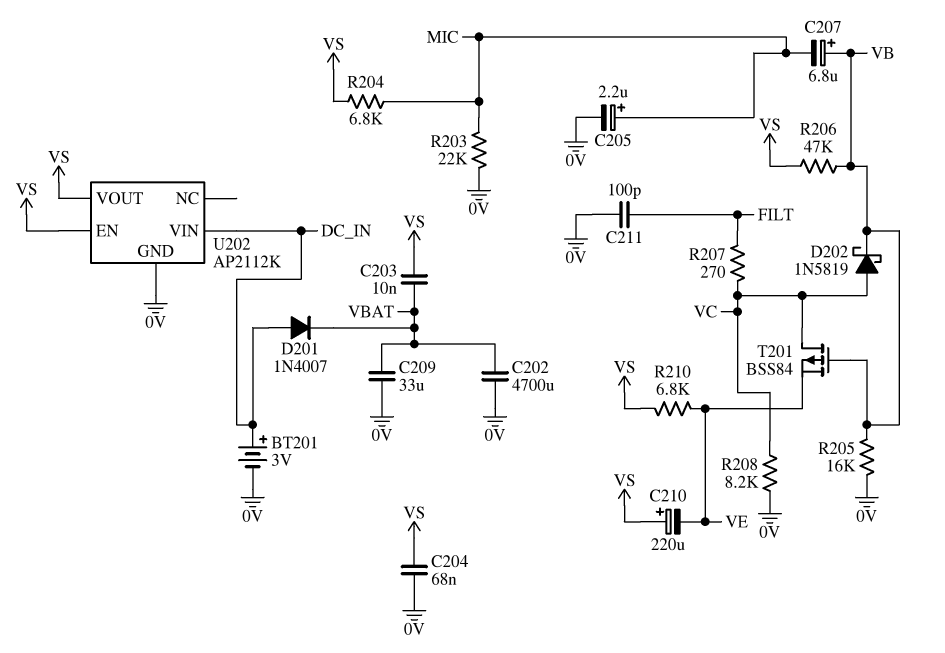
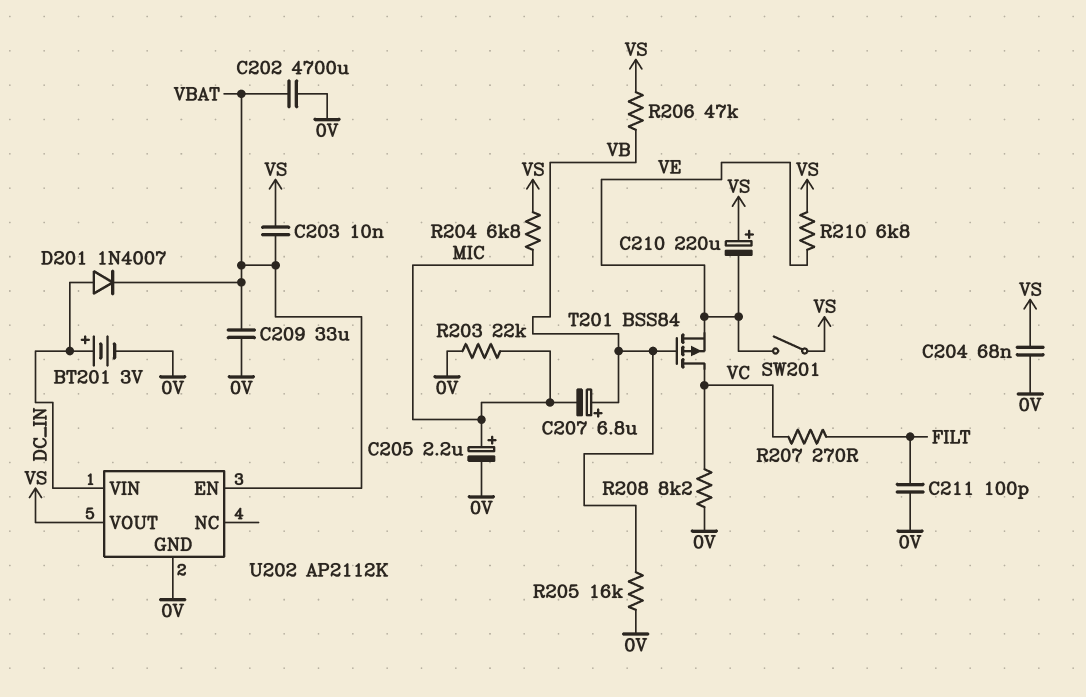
D202: schottky 1N5819 (A VC, K VB) -> none
SW201: none -> switch (VE, VS)
U202 pin EN: VS -> VBAT

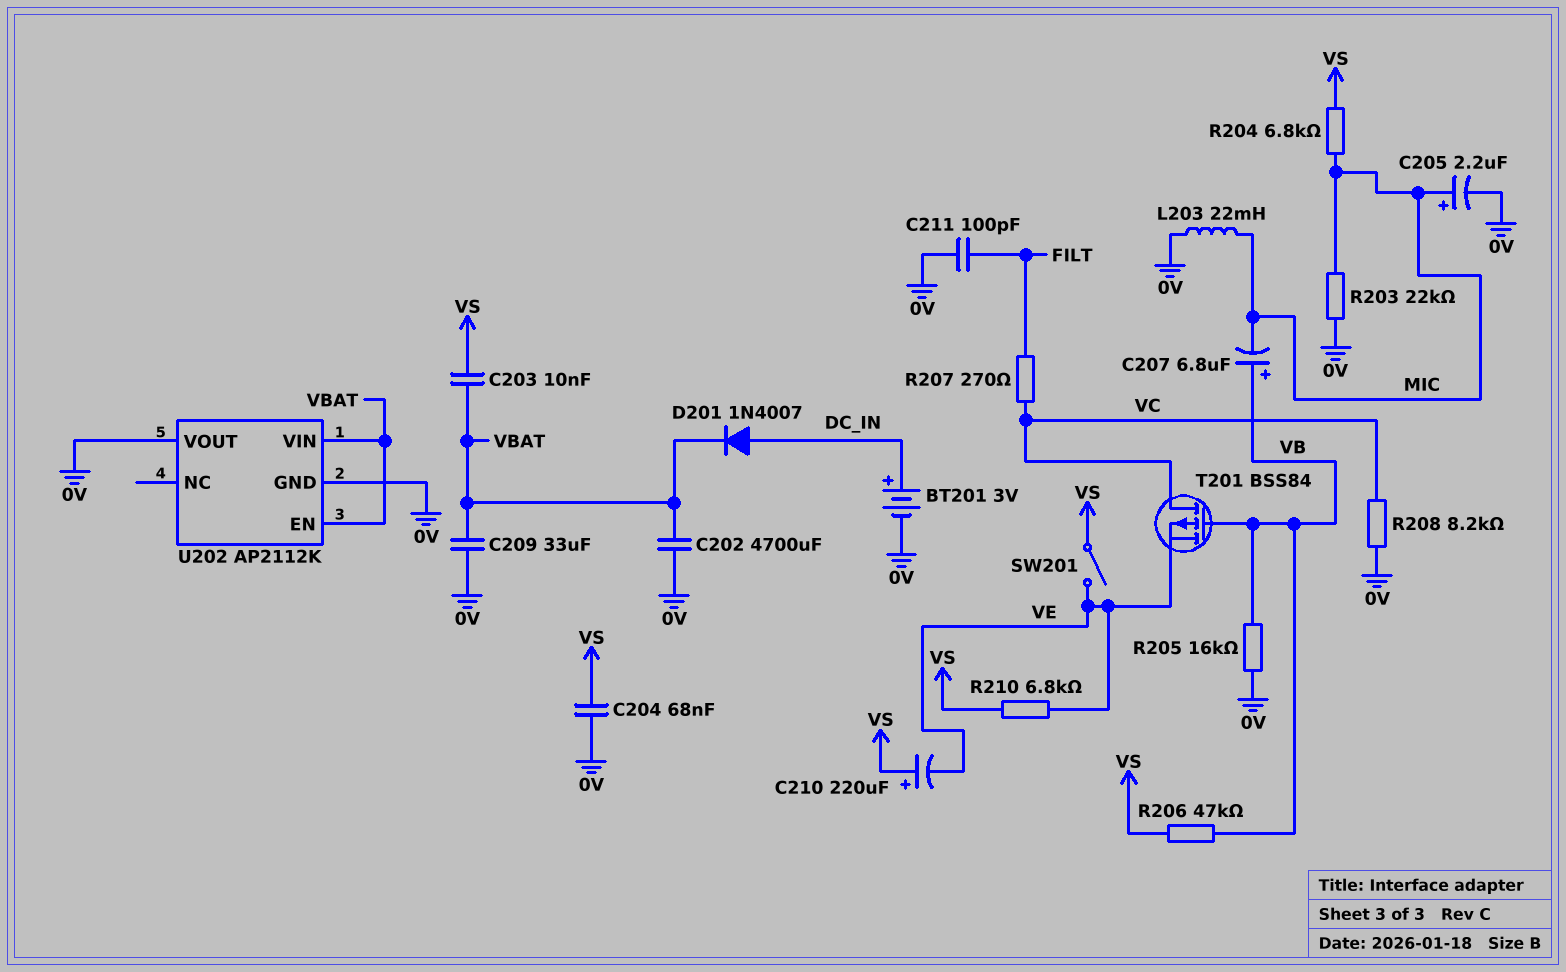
L203: none -> 22mH (0V, MIC)
U202 pin VIN: DC_IN -> VBAT
U202 pin VOUT: VS -> 0V

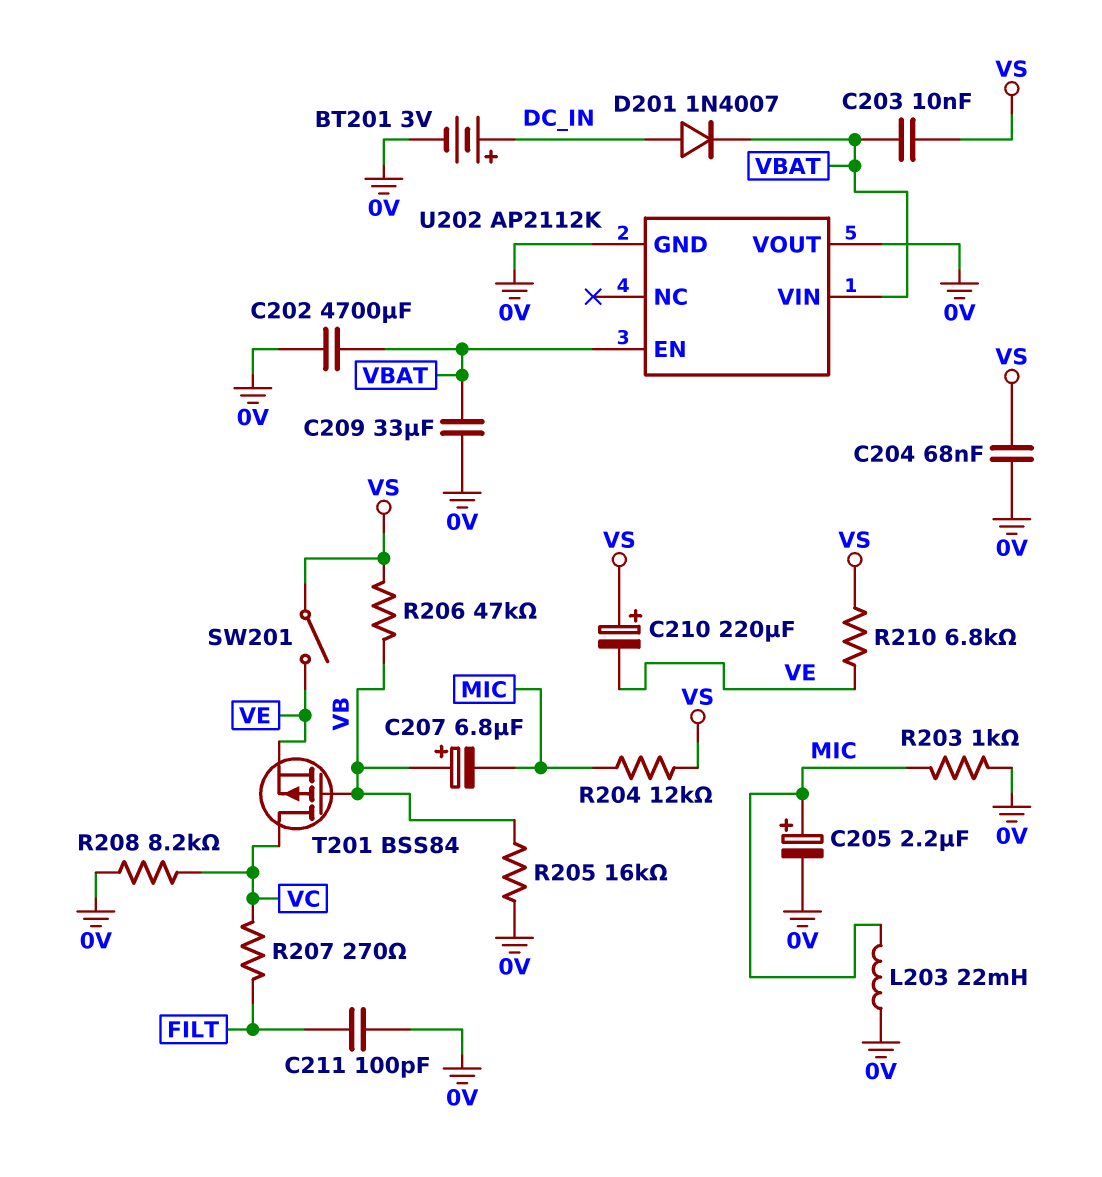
R203: 22k (0V, MIC) -> 1k (0V, MIC)
R204: 6.8k (MIC, VS) -> 12k (MIC, VS)

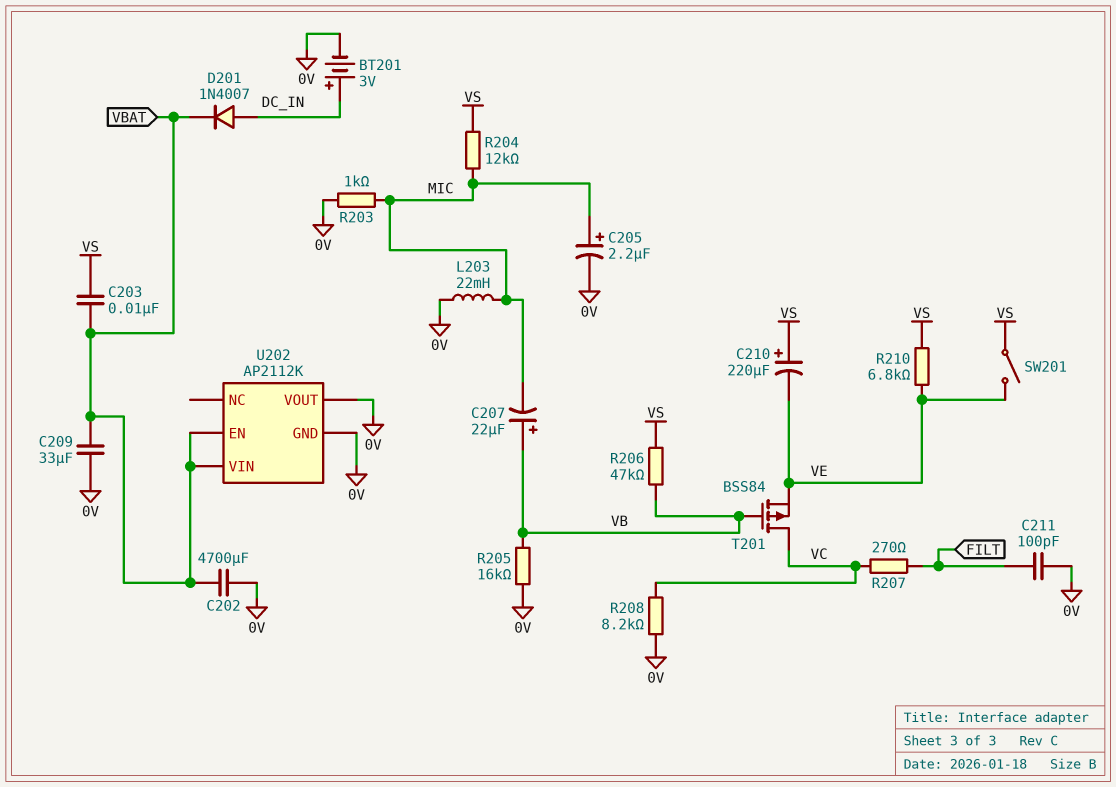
C204: 68nF (0V, VS) -> none
C207: 6.8uF (plus VB, minus MIC) -> 22uF (plus VB, minus MIC)

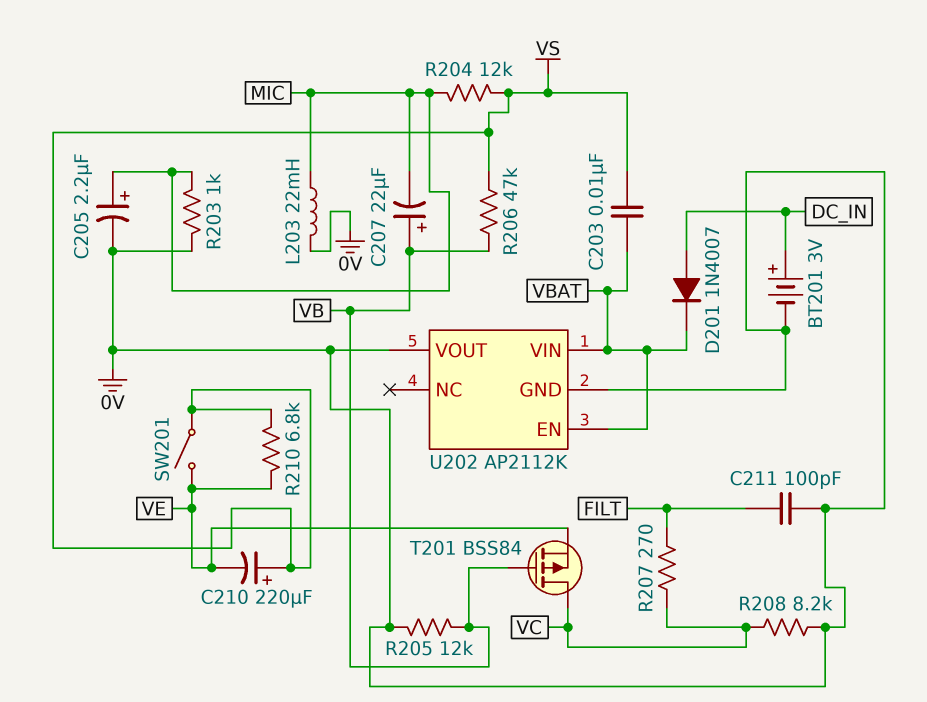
C202: 4700uF (0V, VBAT) -> none
C209: 33uF (0V, VBAT) -> none
R205: 16k (0V, VB) -> 12k (0V, VB)

